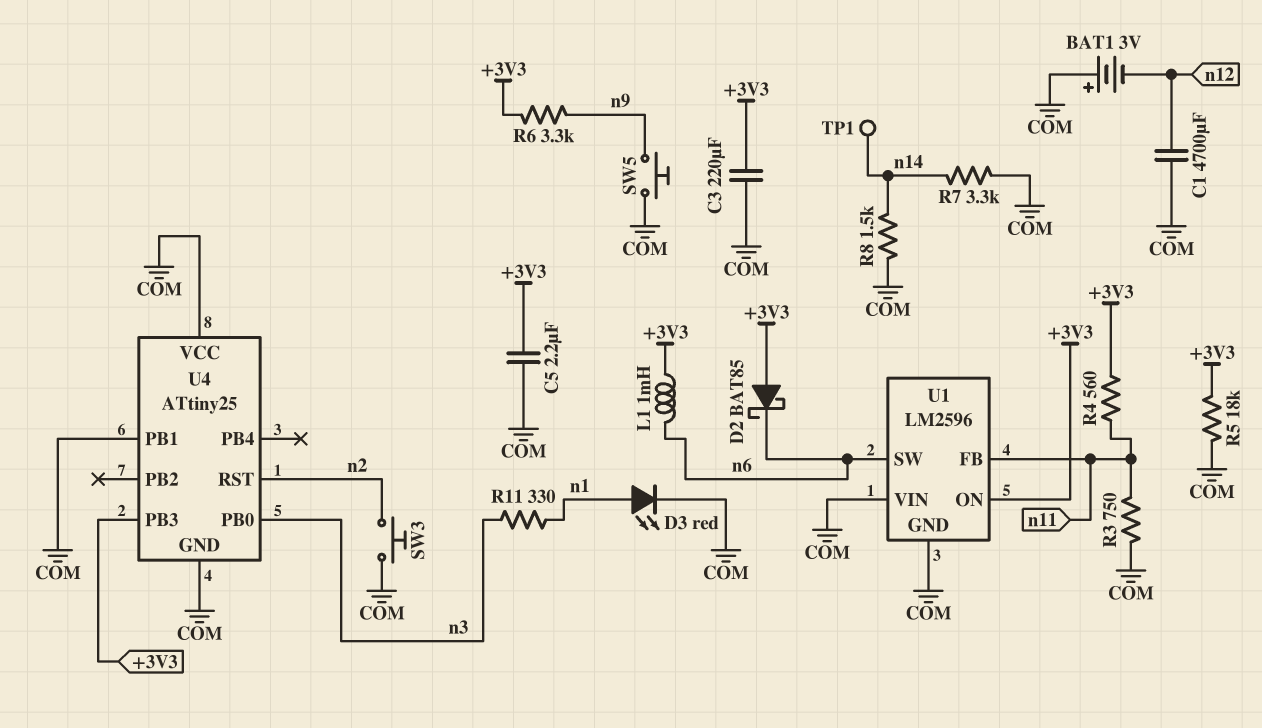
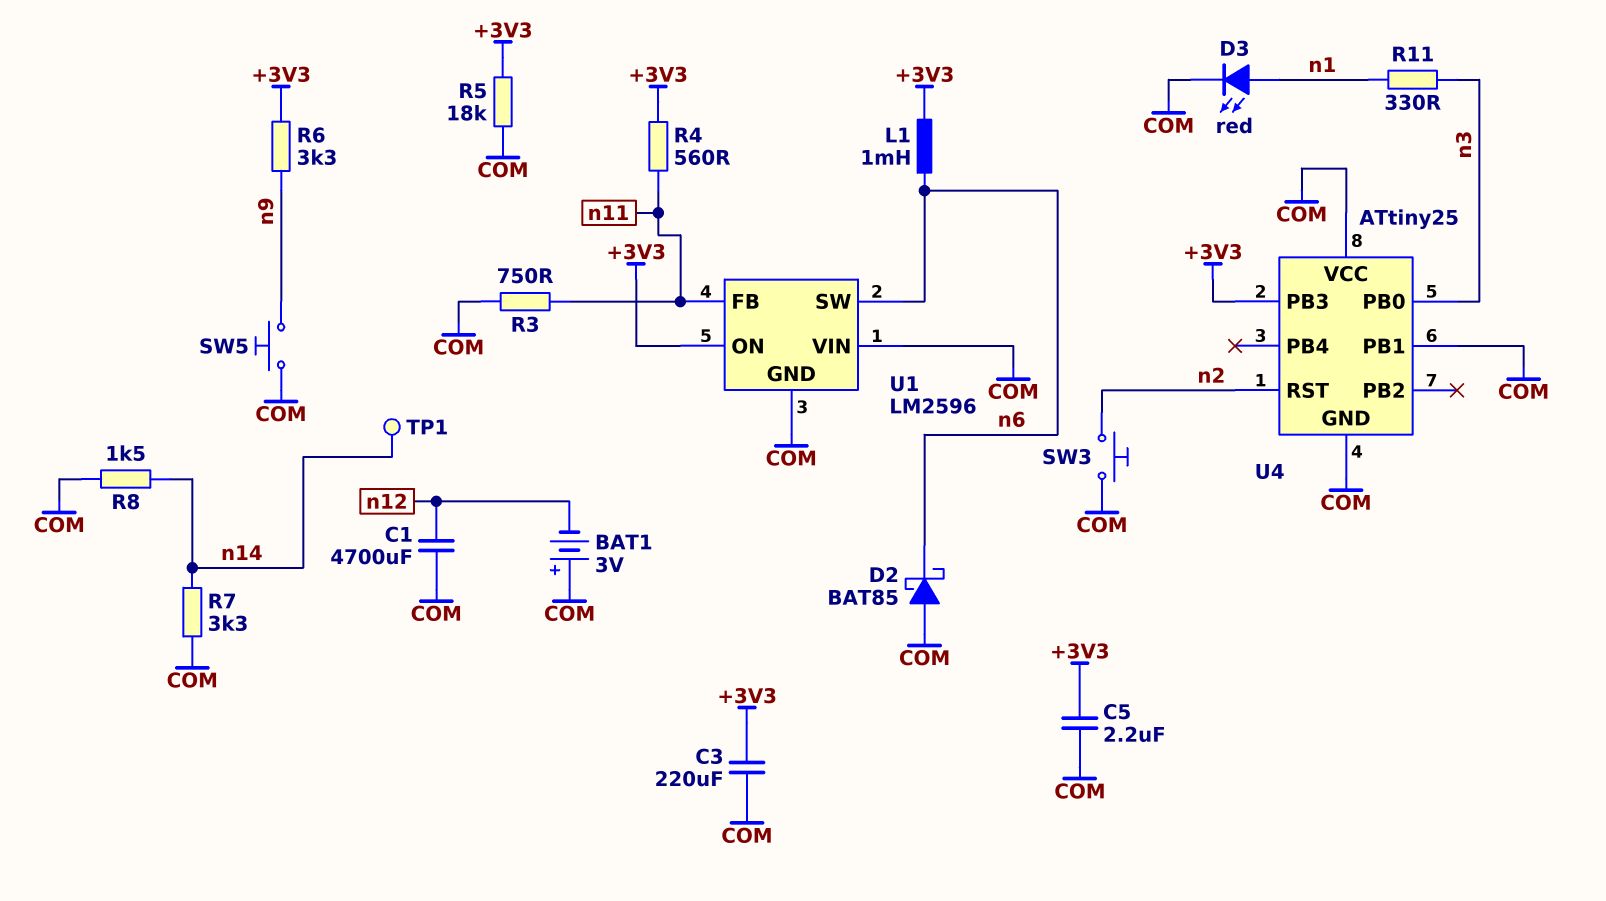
D2: schottky BAT85 (A +3V3, K n6) -> schottky BAT85 (A COM, K n6)

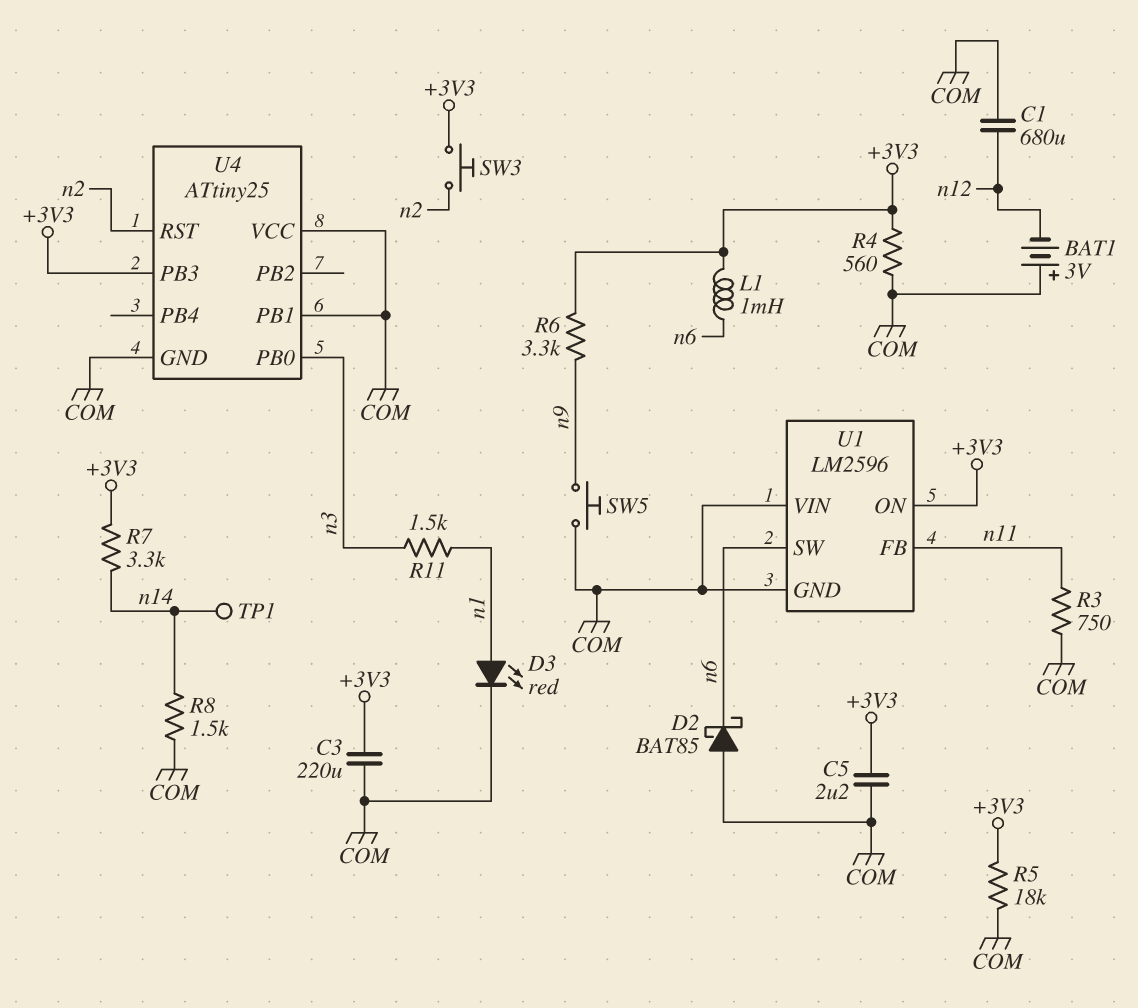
C1: 4700uF (COM, n12) -> 680uF (COM, n12)
R4: 560 (+3V3, n11) -> 560 (+3V3, COM)
R7: 3.3k (COM, n14) -> 3.3k (+3V3, n14)
R11: 330 (n1, n3) -> 1.5k (n1, n3)
SW3: button (COM, n2) -> button (+3V3, n2)

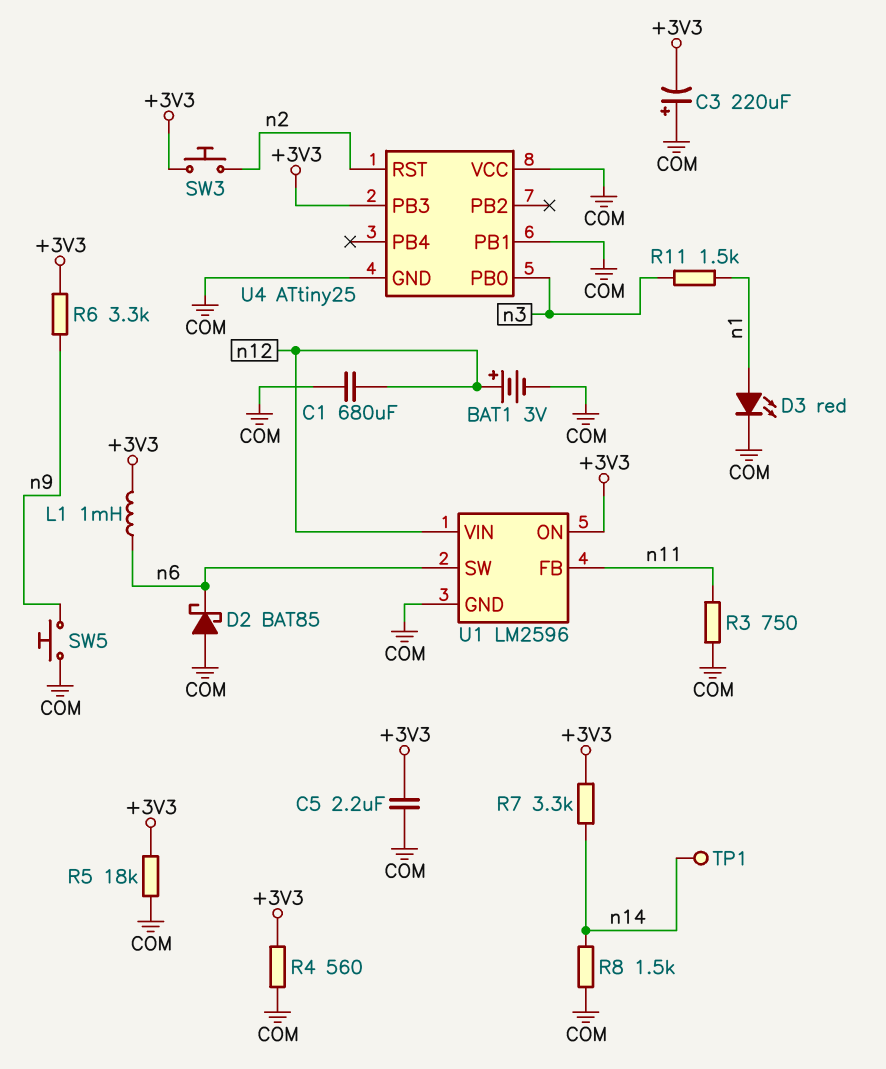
BAT1: 3V (plus COM, minus n12) -> 3V (plus n12, minus COM)
C3: 220uF (+3V3, COM) -> 220uF (plus COM, minus +3V3)
U1 pin VIN: COM -> n12

